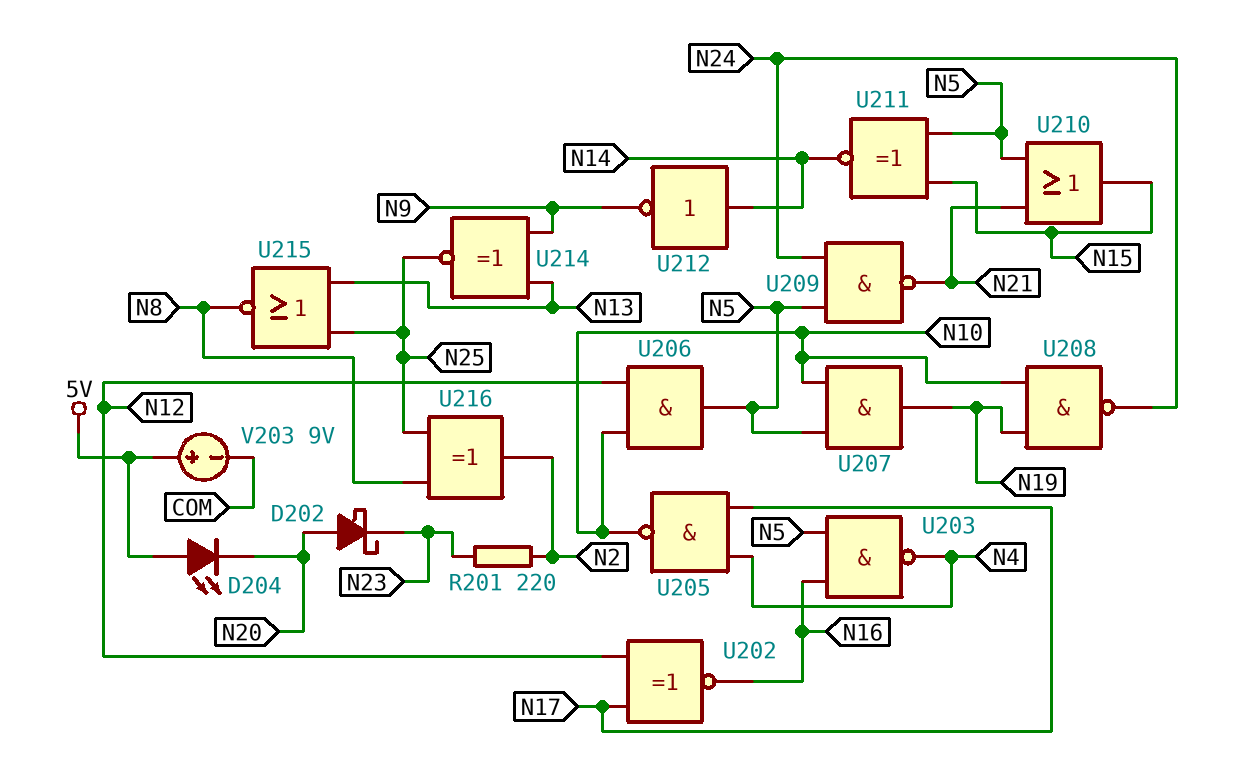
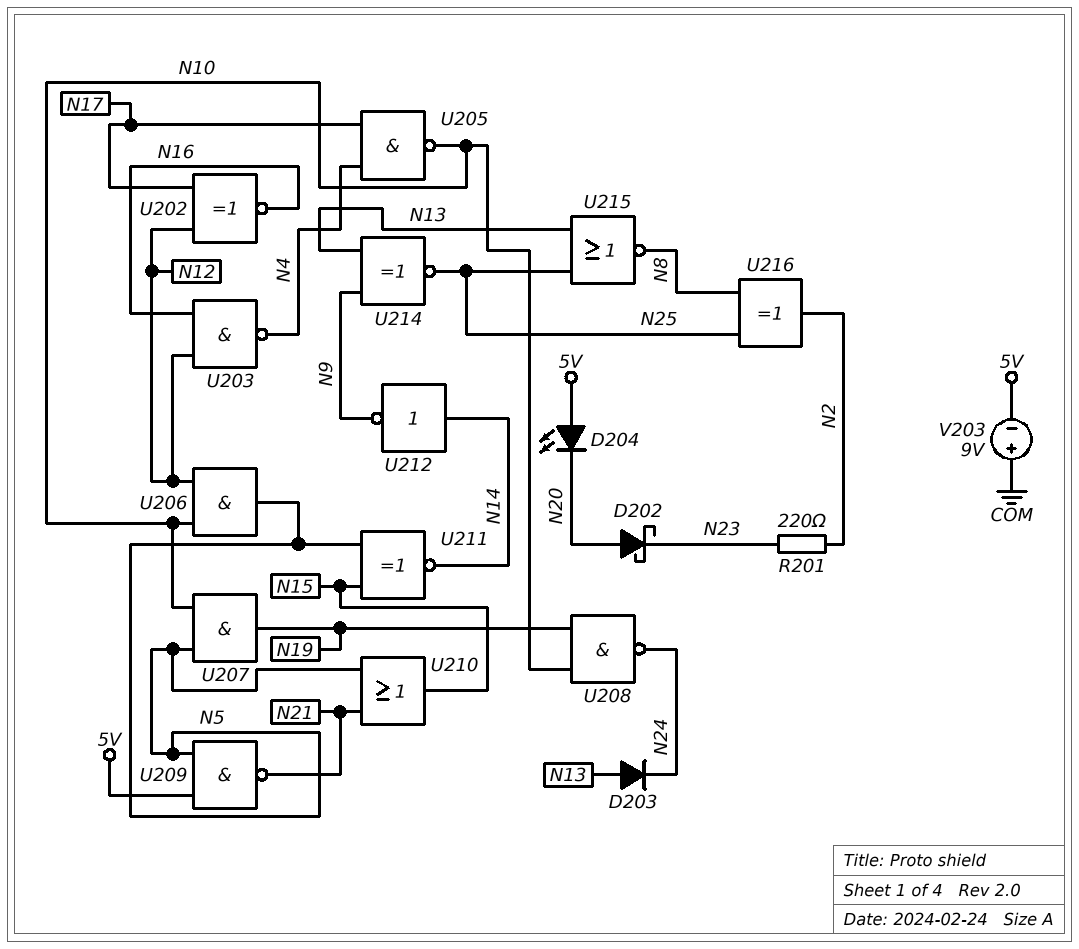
D203: none -> diode (A N13, K N24)
U203: NAND (in N5, in N16, out N4) -> NAND (in N12, in N16, out N4)
U209: NAND (in N5, in N24, out N21) -> NAND (in 5V, in N5, out N21)
V203: 9V (plus 5V, minus COM) -> 9V (plus COM, minus 5V)

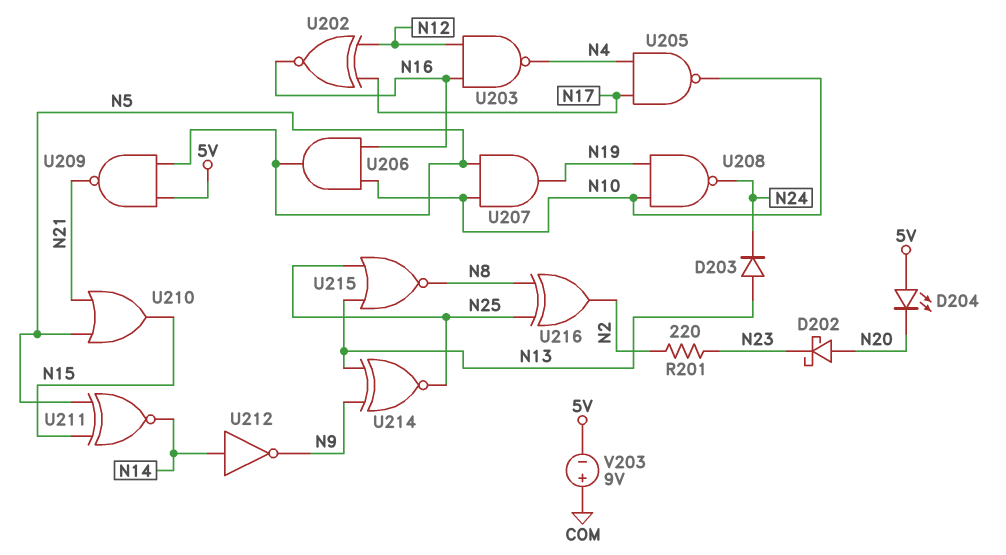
U206: AND (in N10, in N12, out N5) -> AND (in N10, in N16, out N5)

